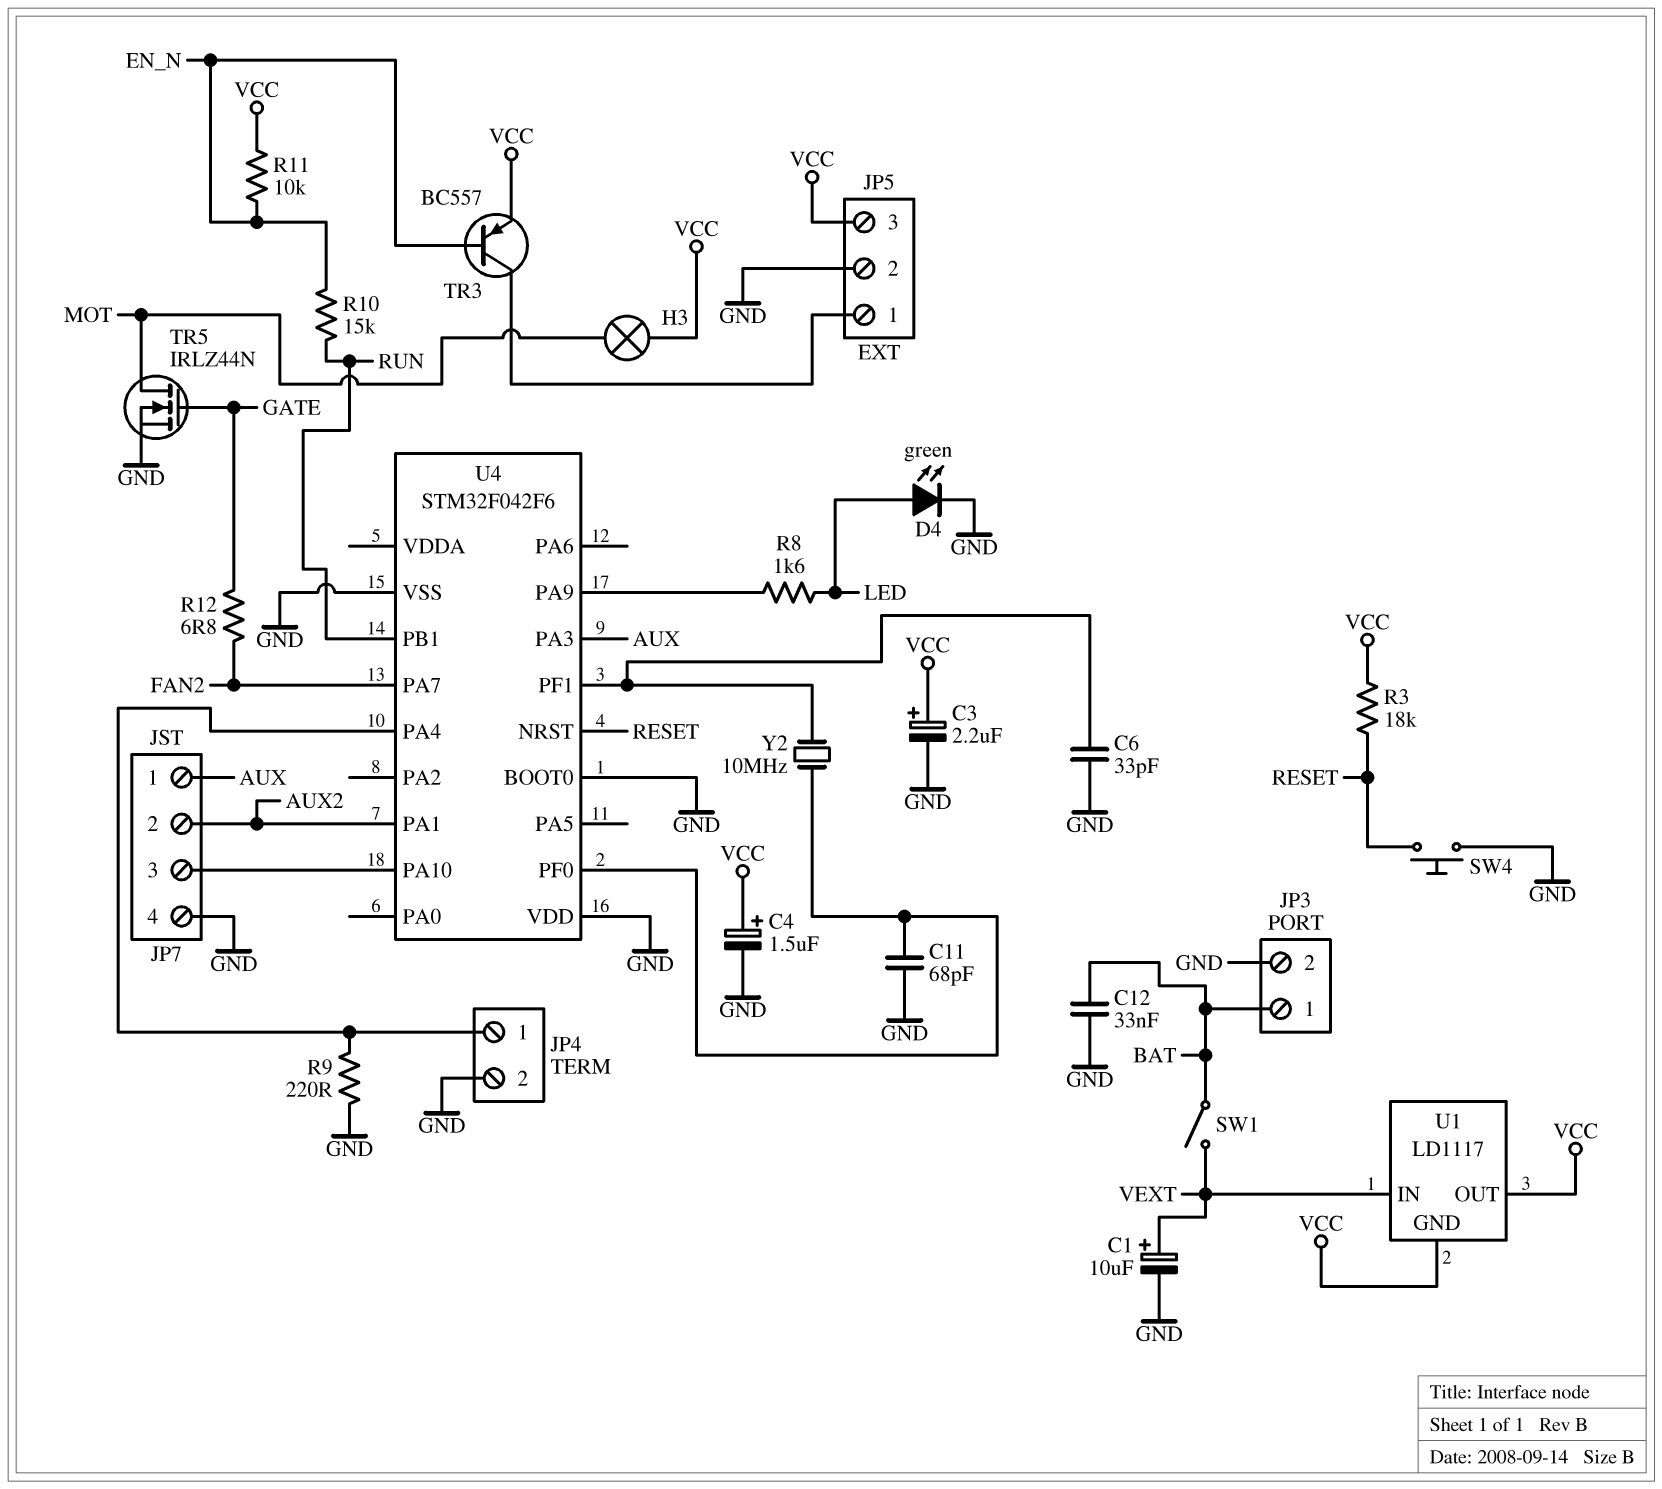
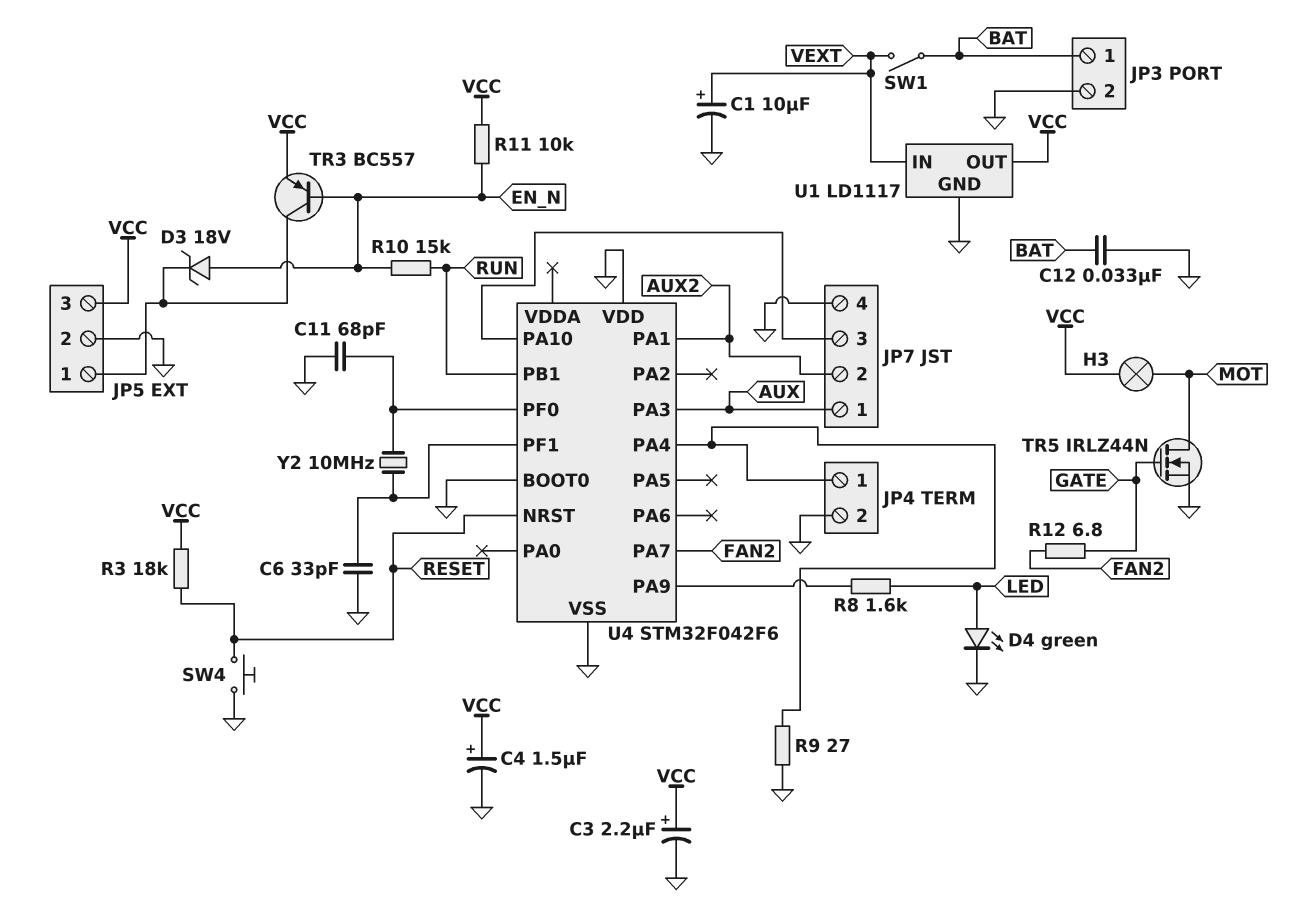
D3: none -> zener 18V (A EN_N, K JP5/1)
R9: 220 (GND, JP4/1) -> 27 (GND, JP4/1)
U1 pin GND: VCC -> GND

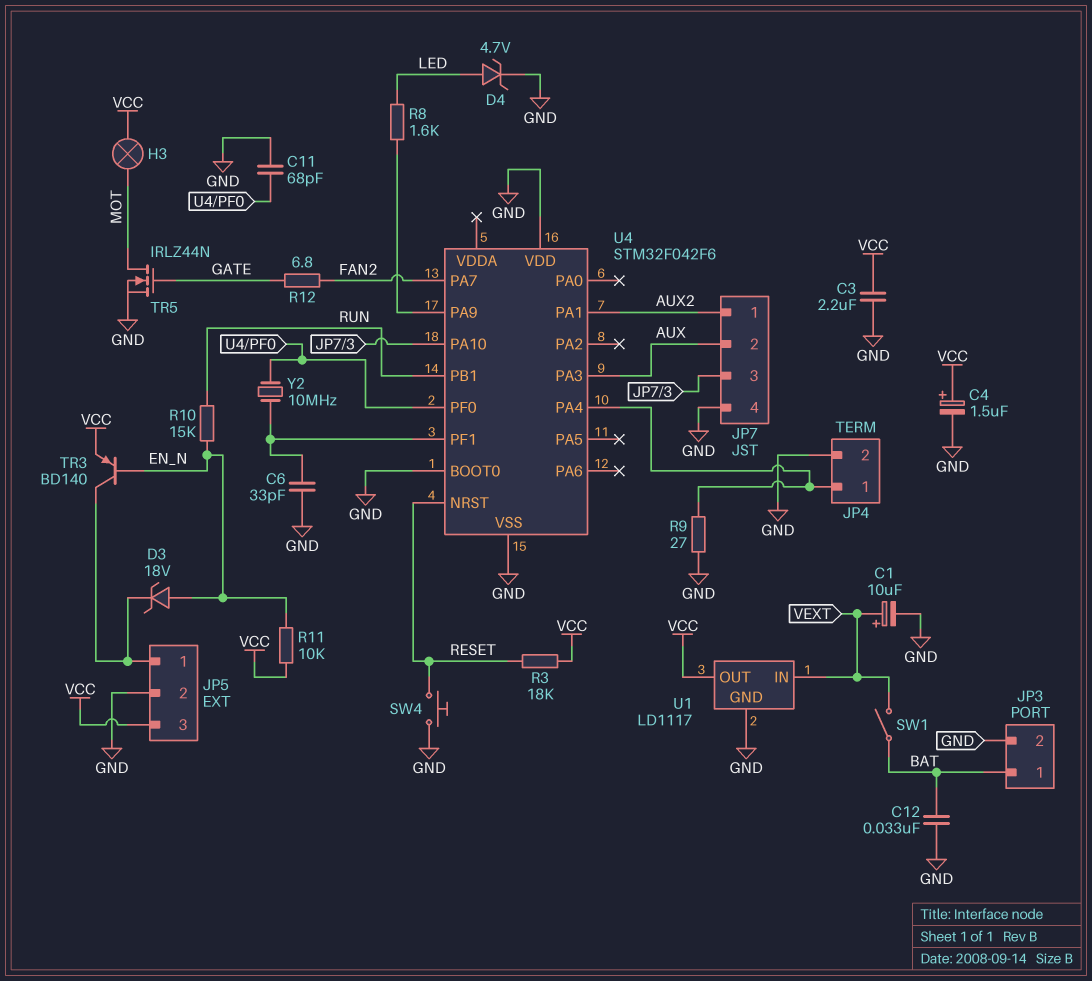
C3: 2.2uF (plus VCC, minus GND) -> 2.2uF (GND, VCC)
D4: LED green (A LED, K GND) -> zener 4.7V (A LED, K GND)
JP7 pin 1: AUX -> AUX2
JP7 pin 2: AUX2 -> AUX
TR3: PNP BC557 (B EN_N, C JP5/1, E VCC) -> PNP BD140 (B EN_N, C JP5/1, E VCC)

